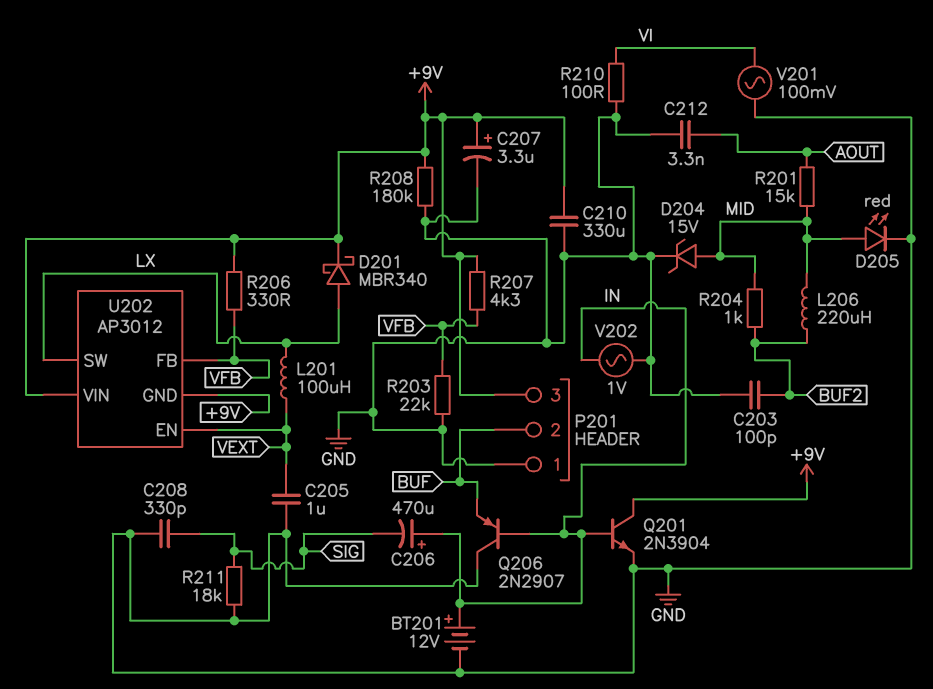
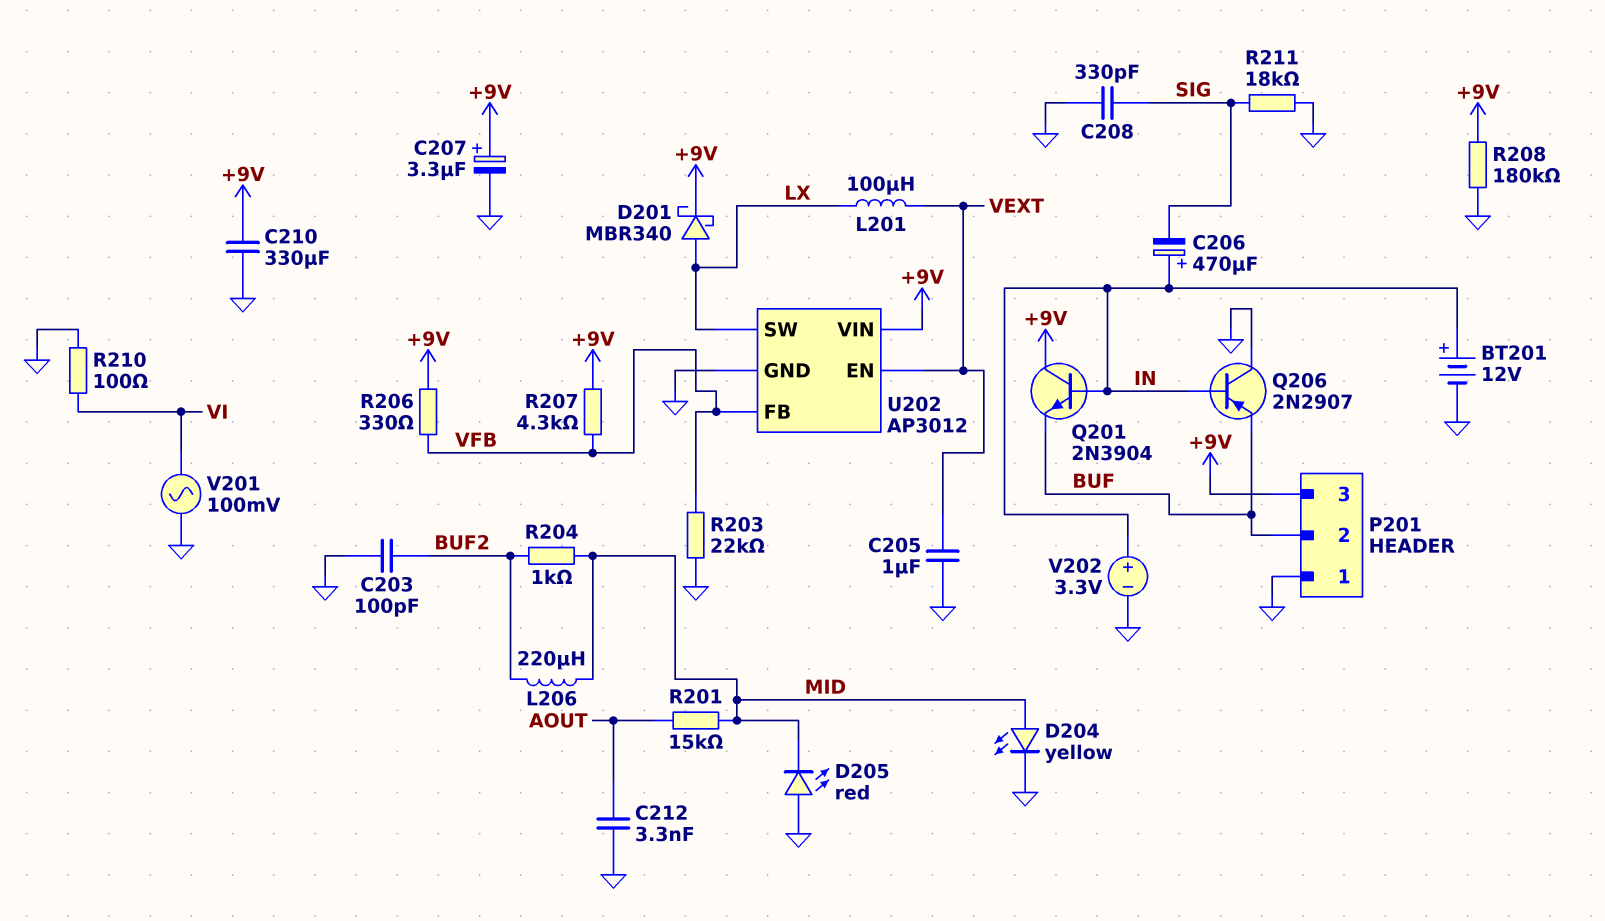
D204: zener 15V (A MID, K GND) -> LED yellow (A MID, K GND)
D205: LED red (A MID, K GND) -> LED red (A GND, K MID)
Q201: NPN 2N3904 (B IN, C +9V, E GND) -> NPN 2N3904 (B IN, C +9V, E BUF)
U202 pin GND: +9V -> GND
V202: AC 1V (GND, IN) -> 3.3V (plus IN, minus GND)

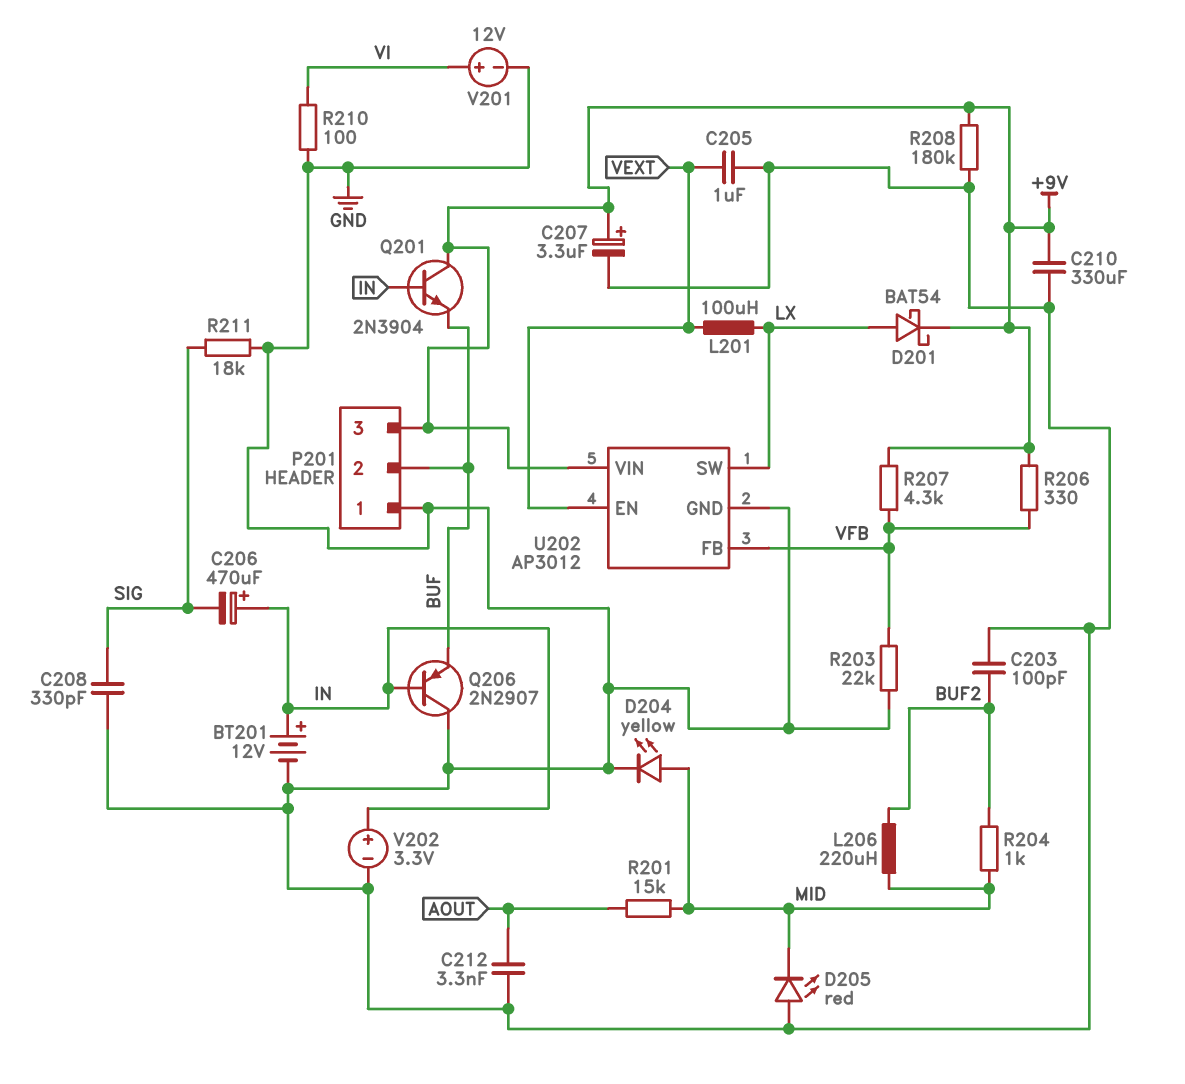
D201: schottky MBR340 (A LX, K +9V) -> schottky BAT54 (A LX, K +9V)
V201: AC 100mV (GND, VI) -> 12V (plus VI, minus GND)

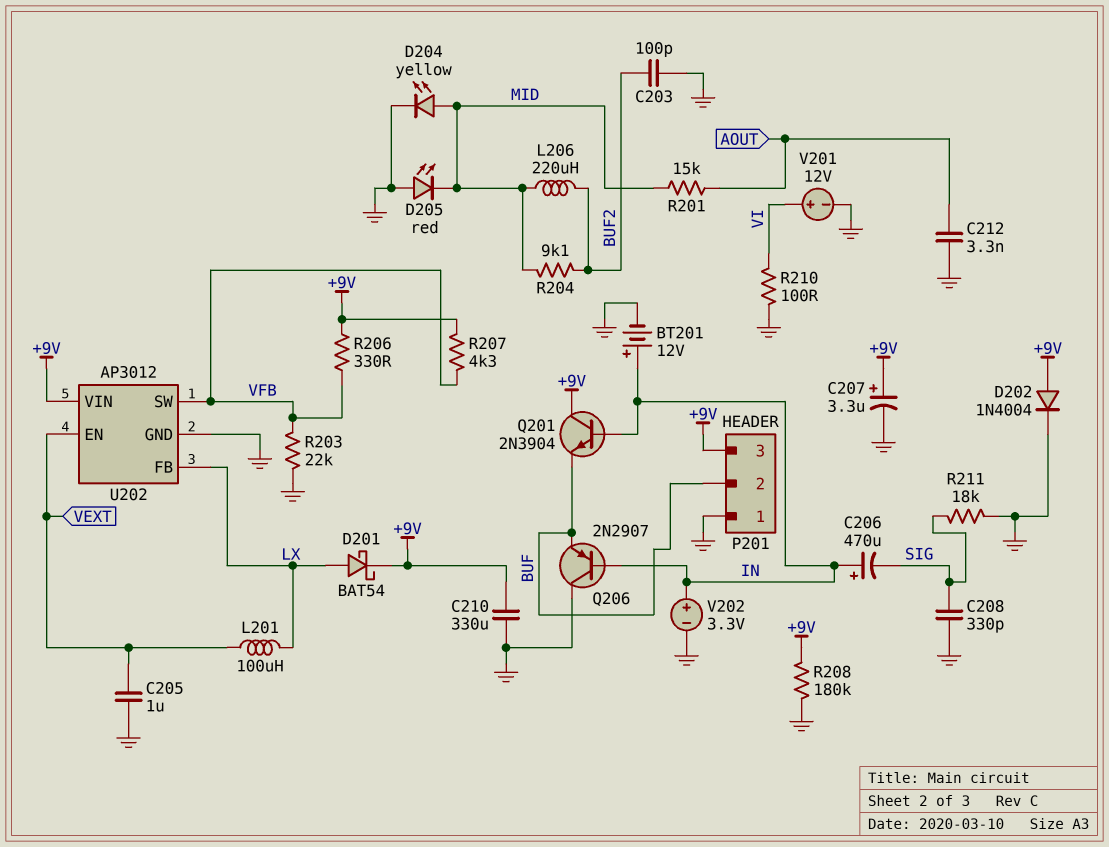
D202: none -> diode 1N4004 (A +9V, K GND)
R204: 1k (BUF2, MID) -> 9.1k (BUF2, MID)
U202 pin FB: VFB -> LX
U202 pin SW: LX -> VFB

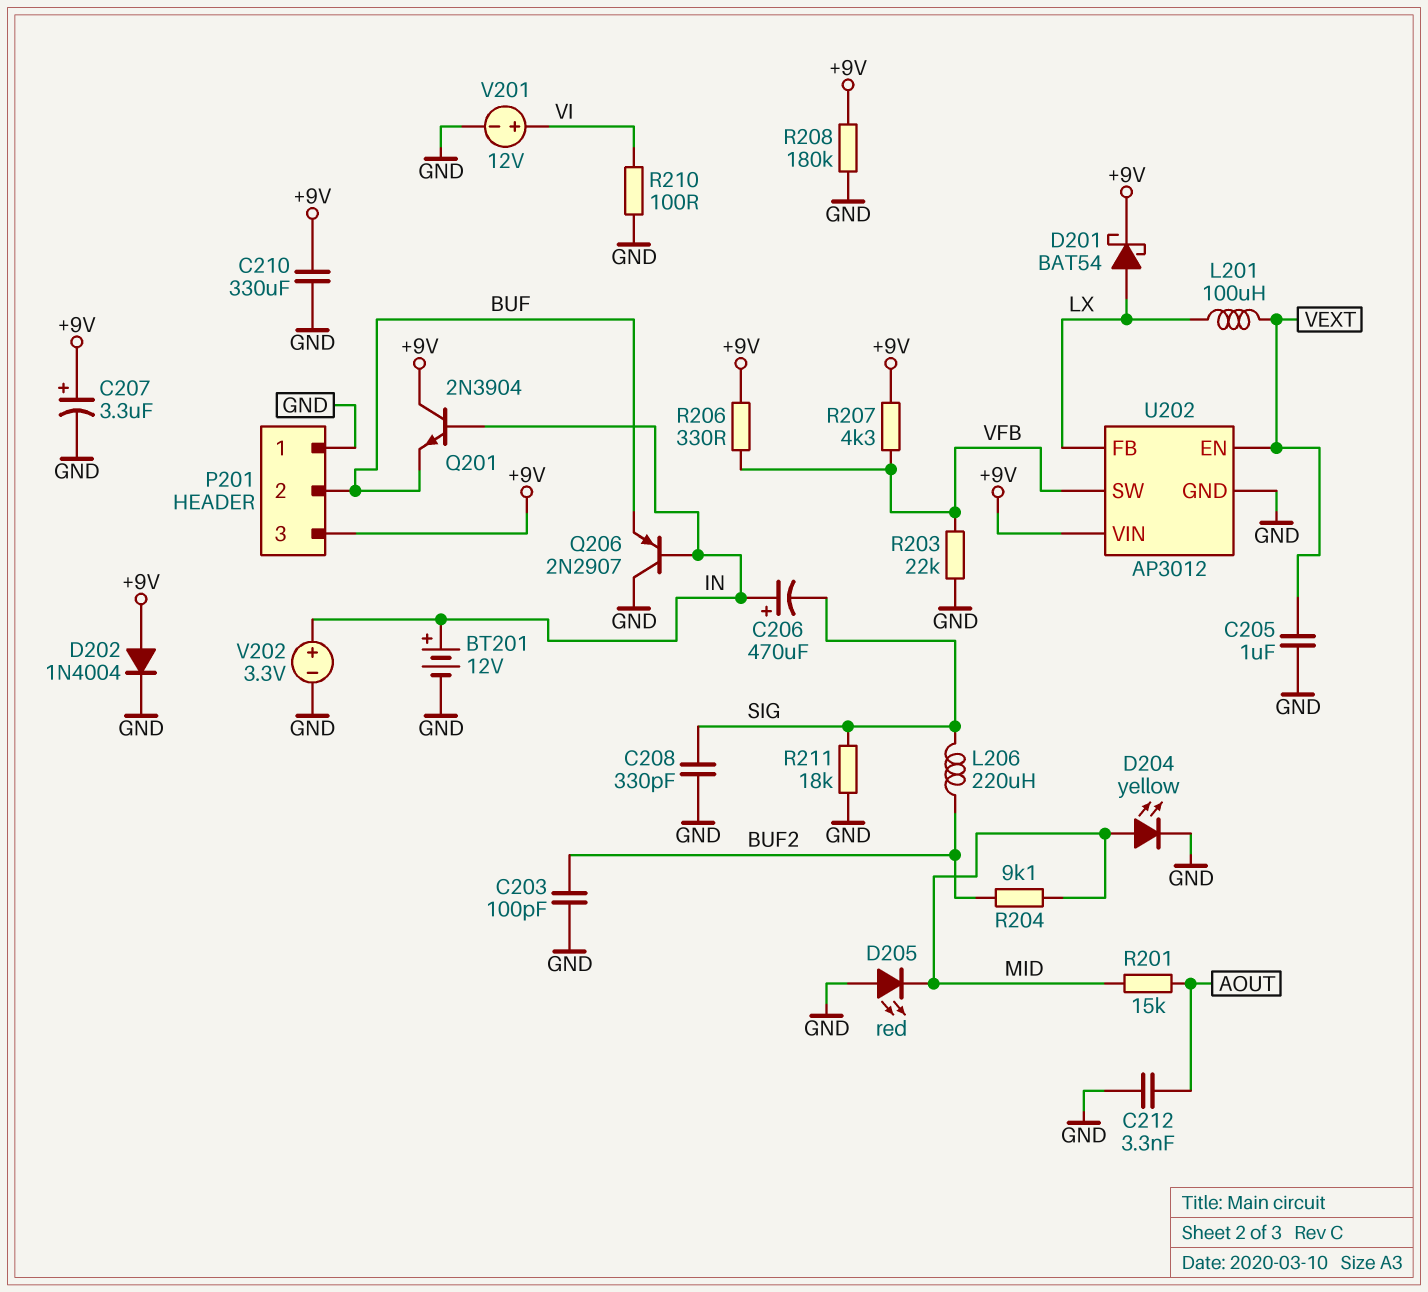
L206: 220uH (BUF2, MID) -> 220uH (BUF2, SIG)

